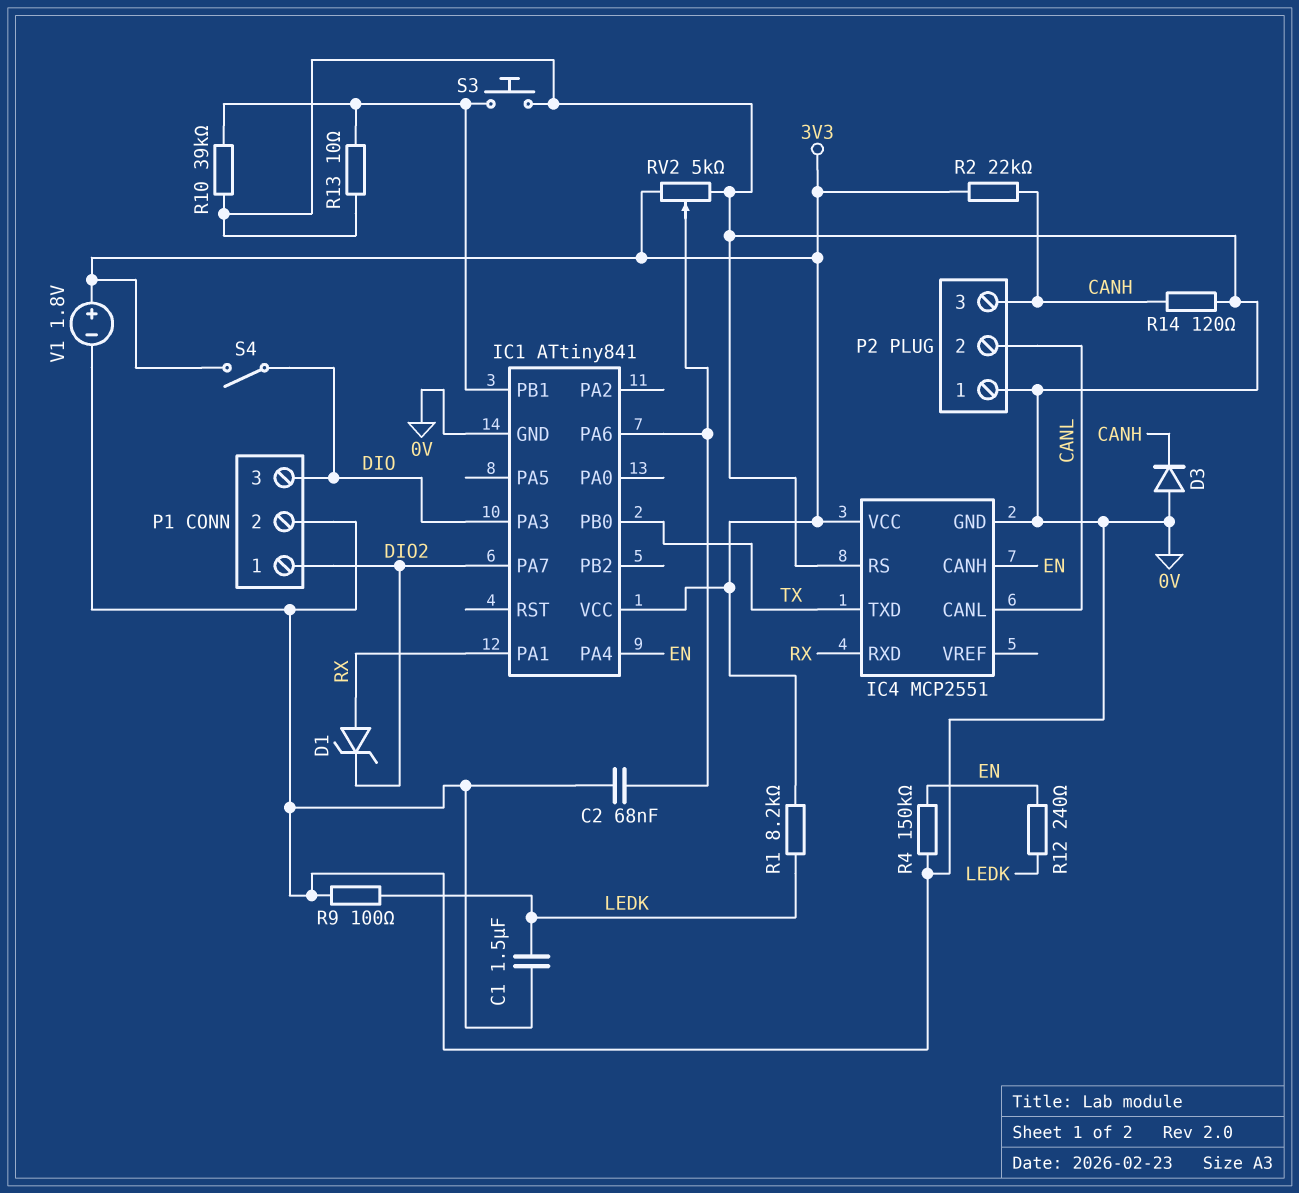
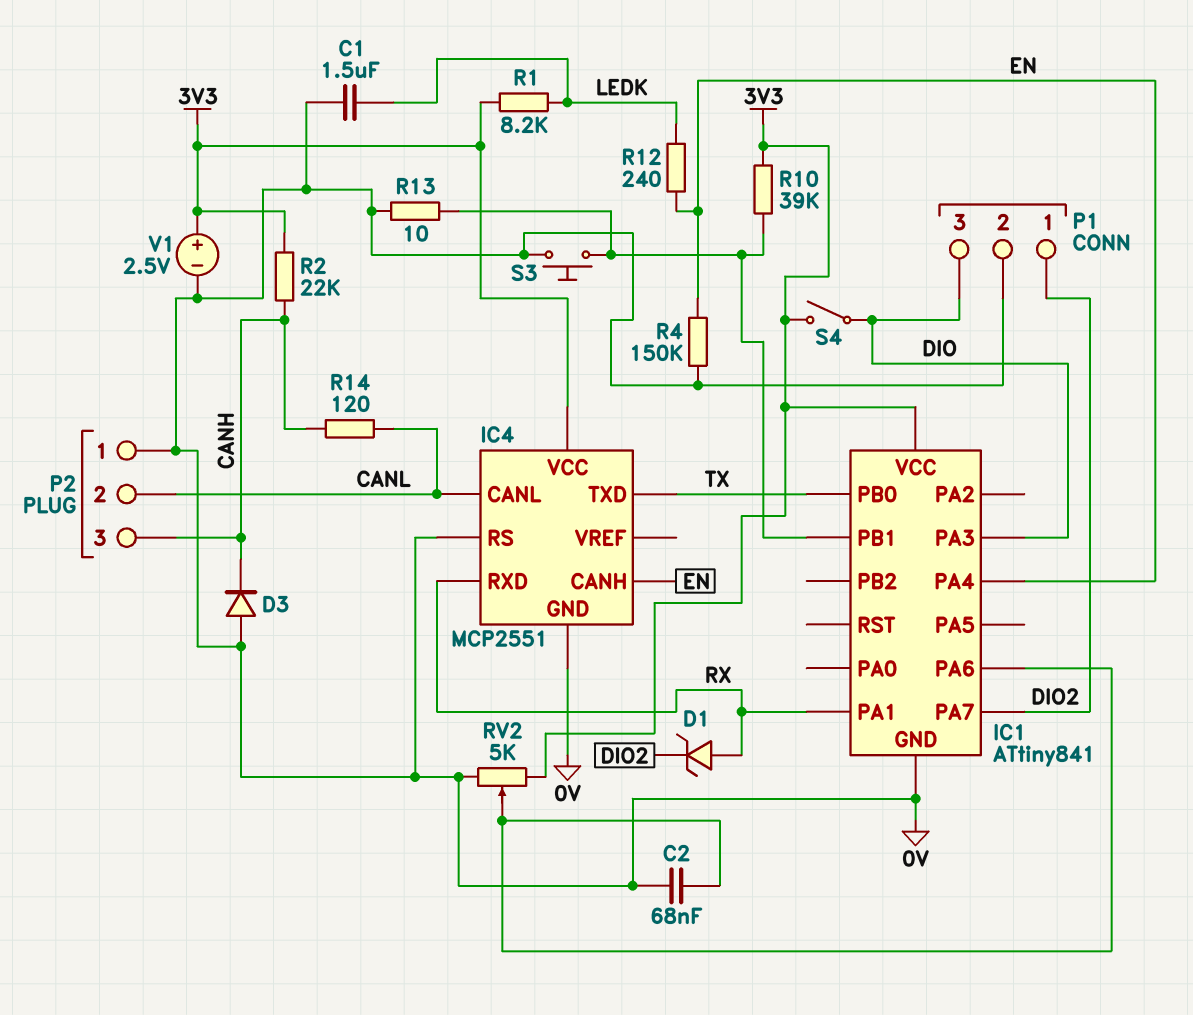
R9: 100 (0V, LEDK) -> none
R10: 39k (0V, IC1/PB1) -> 39k (3V3, IC1/PB1)
R14: 120 (0V, CANH) -> 120 (CANH, CANL)
V1: 1.8V (plus 3V3, minus 0V) -> 2.5V (plus 3V3, minus 0V)

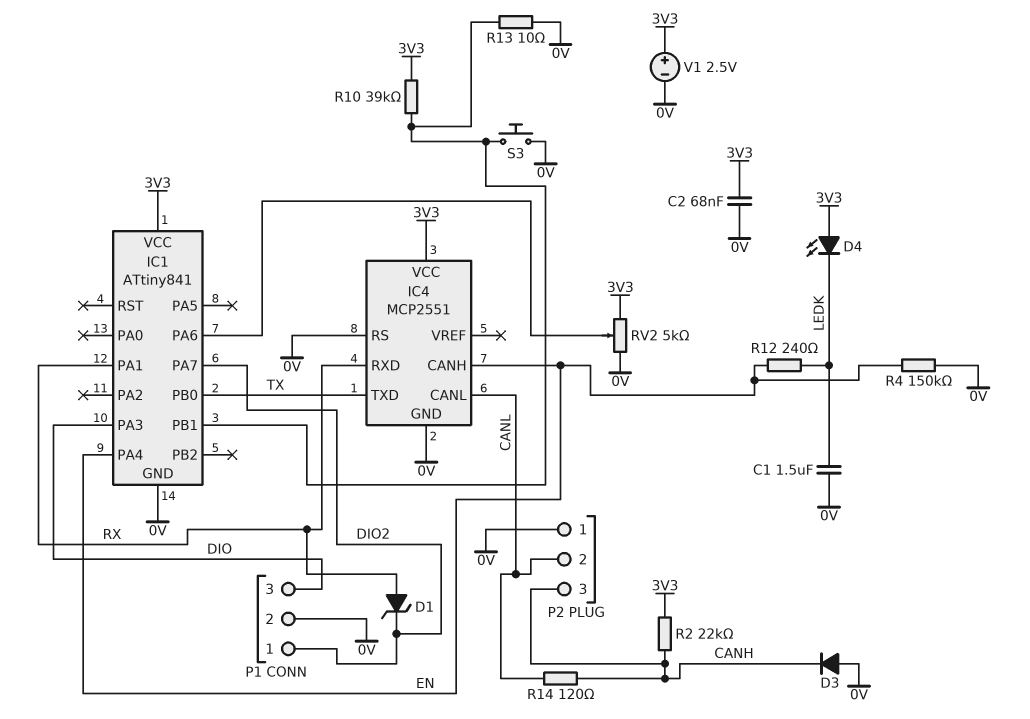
C2: 68nF (0V, IC1/PA6) -> 68nF (0V, 3V3)
D4: none -> LED (A 3V3, K LEDK)
R1: 8.2k (3V3, LEDK) -> none
S4: switch (3V3, DIO) -> none

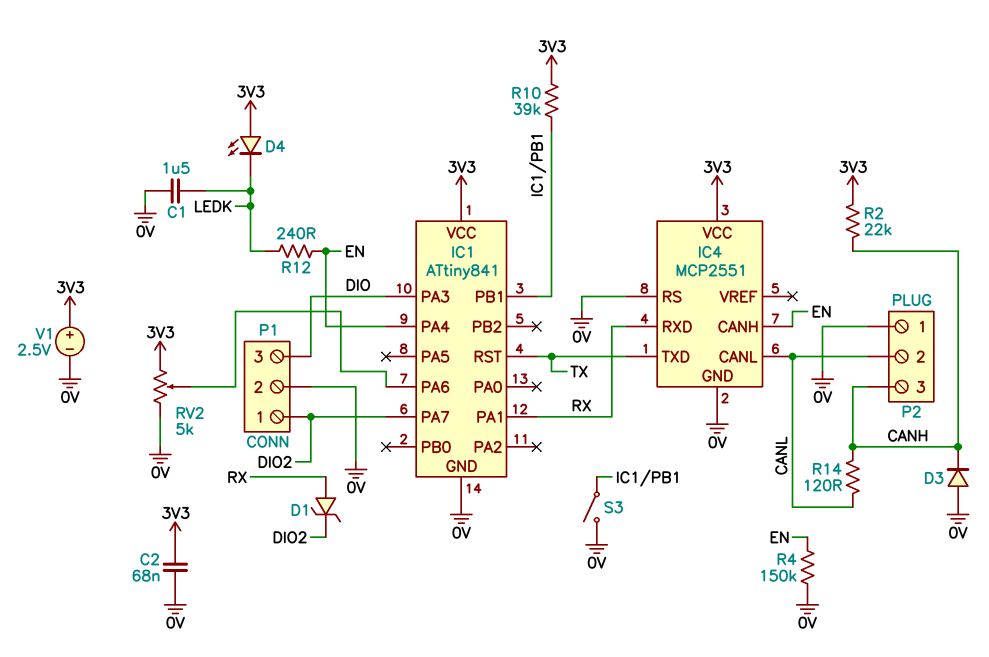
IC1 pin PB0: TX -> none
IC1 pin RST: none -> TX
R13: 10 (0V, IC1/PB1) -> none
S3: button (0V, IC1/PB1) -> switch (0V, IC1/PB1)

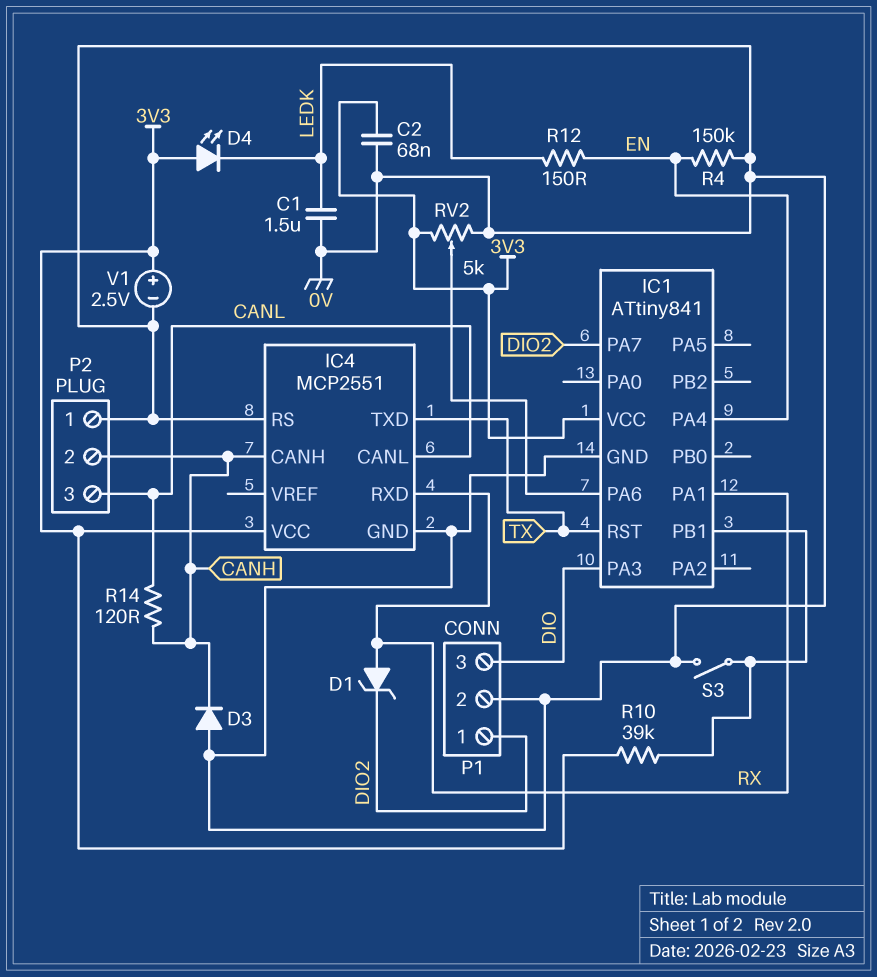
IC4 pin CANH: EN -> CANH
P2 pin 2: CANL -> CANH
P2 pin 3: CANH -> CANL
R2: 22k (3V3, CANH) -> none
R12: 240 (EN, LEDK) -> 150 (EN, LEDK)

